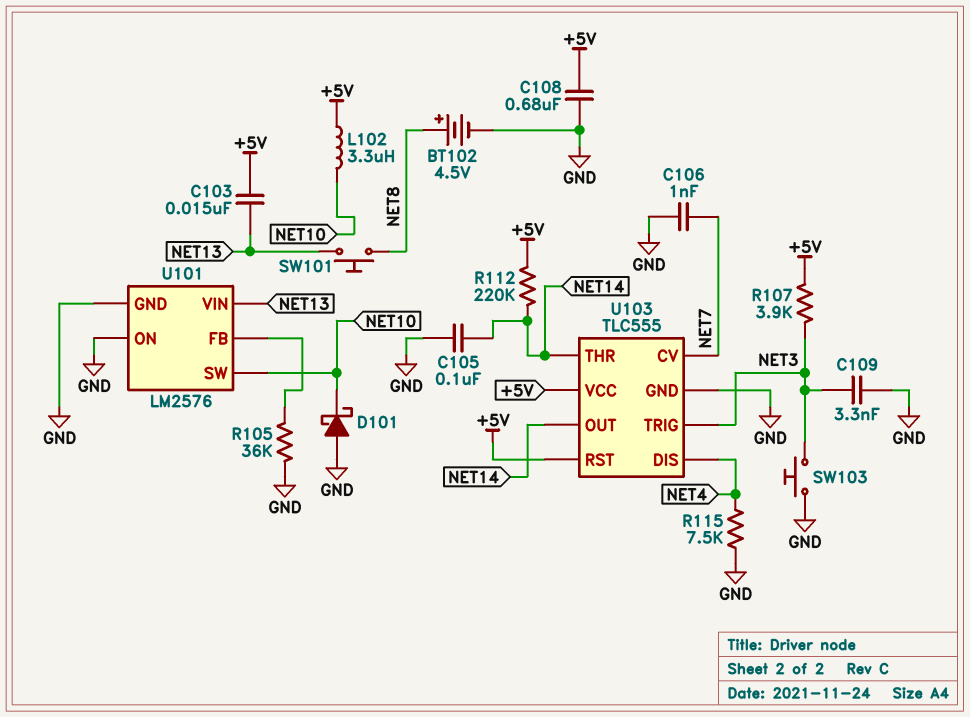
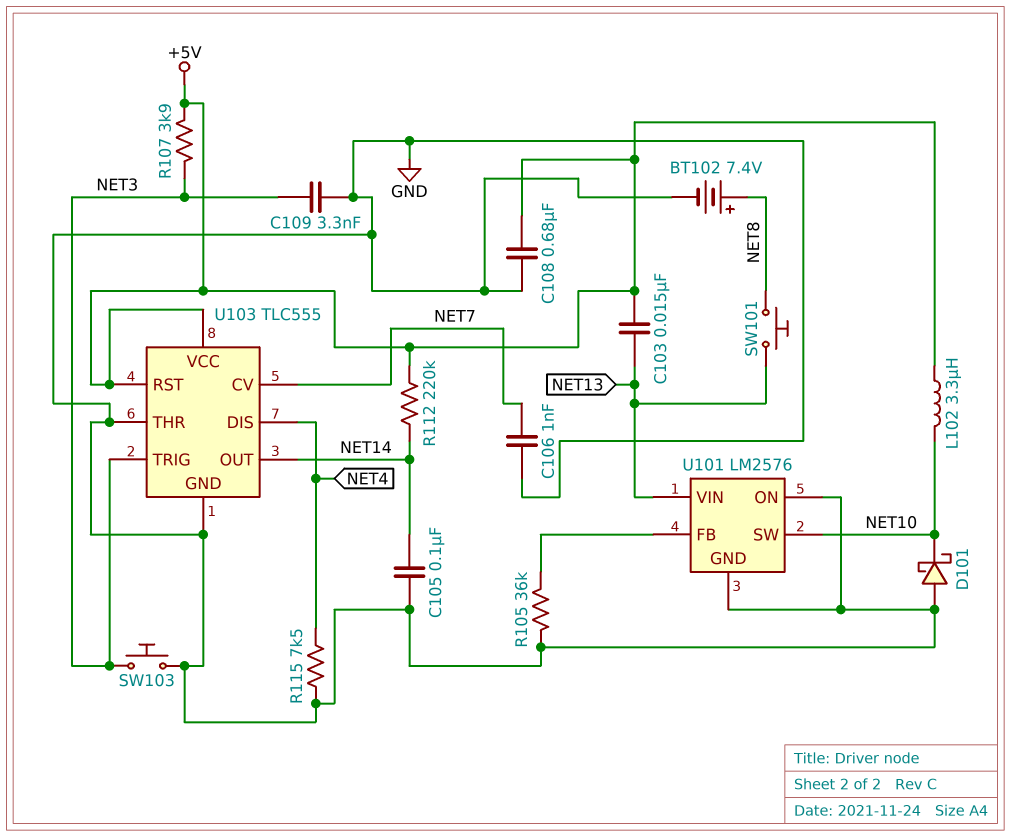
BT102: 4.5V (plus NET8, minus GND) -> 7.4V (plus NET8, minus GND)
U103 pin THR: NET14 -> GND

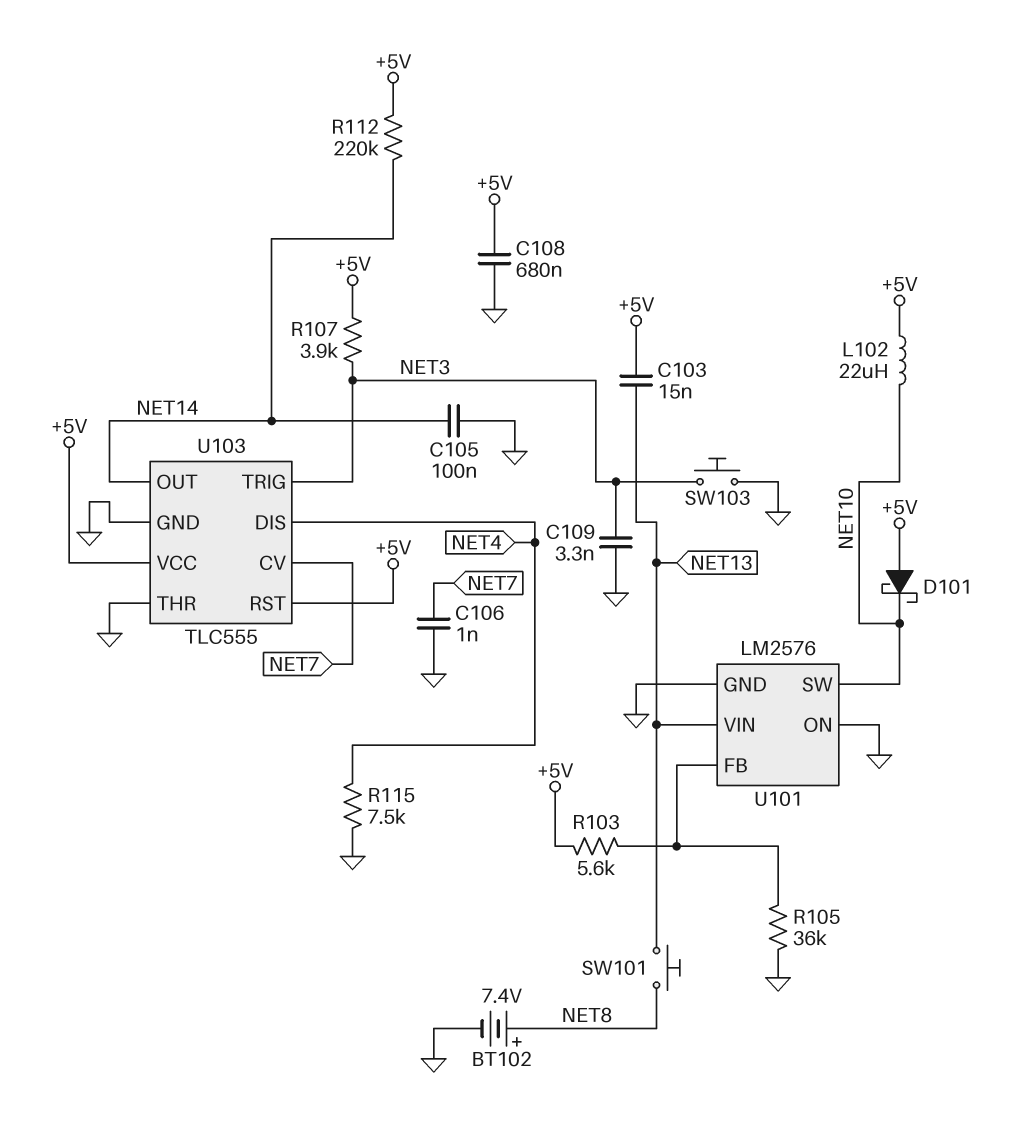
D101: schottky (A GND, K NET10) -> schottky (A +5V, K NET10)
L102: 3.3uH (+5V, NET10) -> 22uH (+5V, NET10)
R103: none -> 5.6k (+5V, U101/FB)

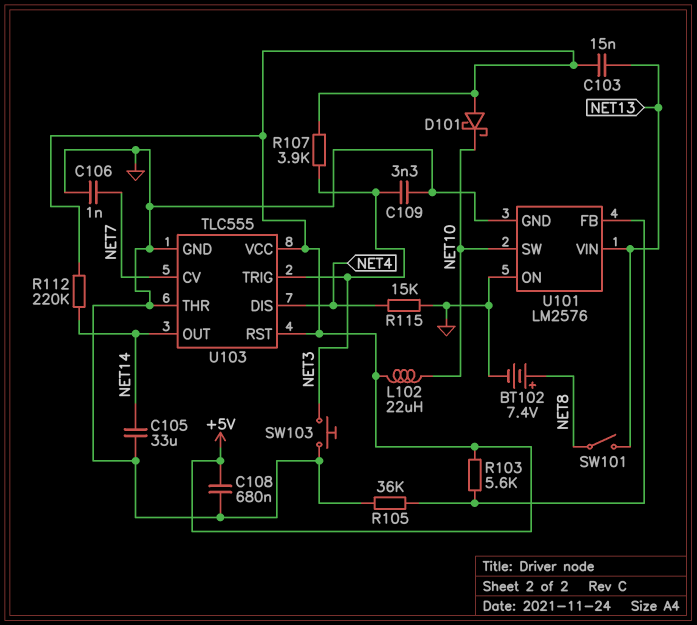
C105: 100nF (GND, NET14) -> 33uF (GND, NET14)
R115: 7.5k (GND, NET4) -> 15k (GND, NET4)
SW101: button (NET8, NET13) -> switch (NET8, NET13)

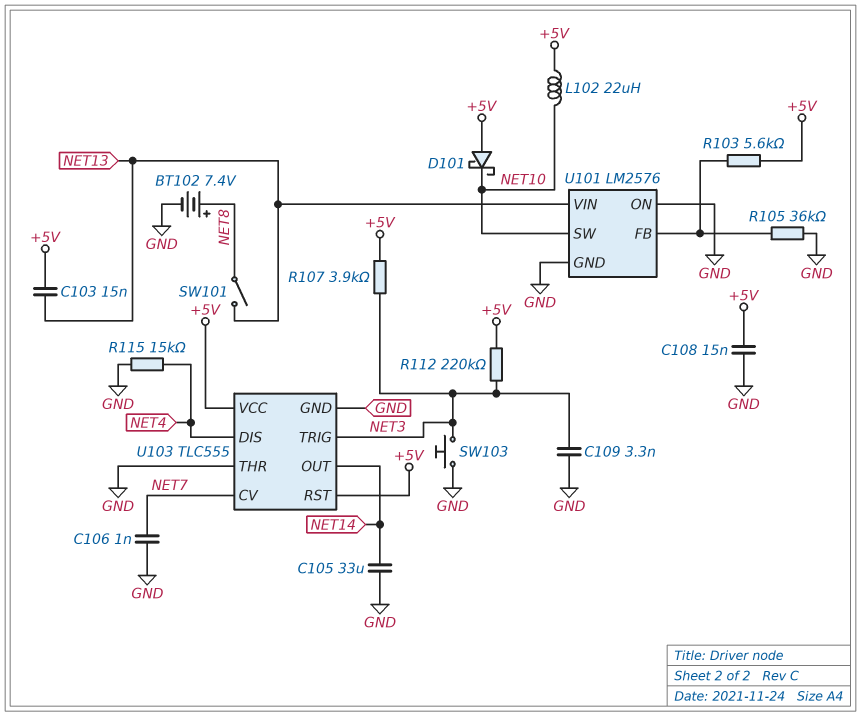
C108: 680nF (+5V, GND) -> 15nF (+5V, GND)
R112: 220k (+5V, NET14) -> 220k (+5V, NET3)

